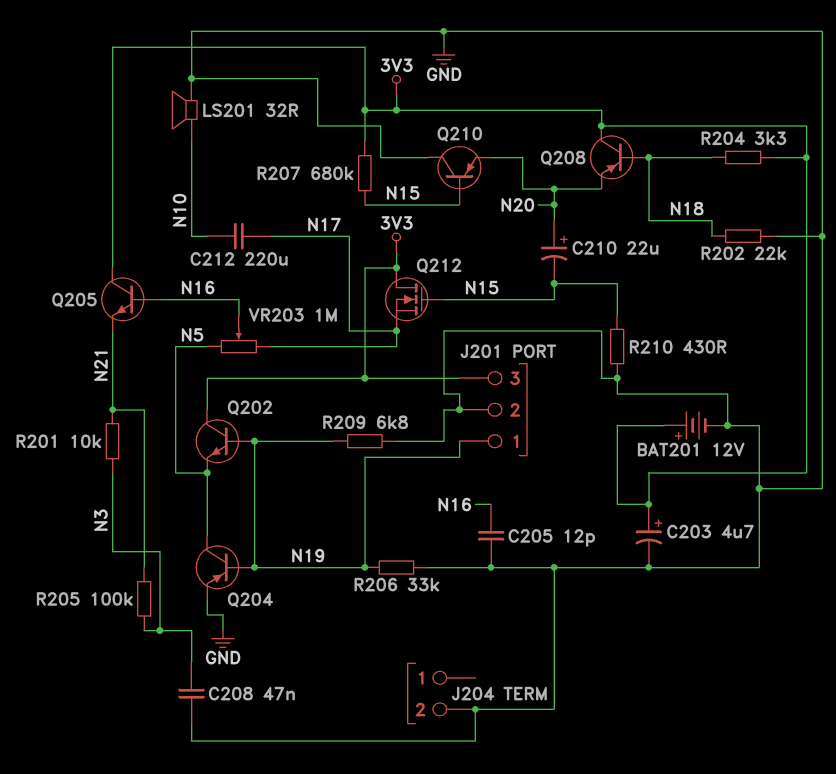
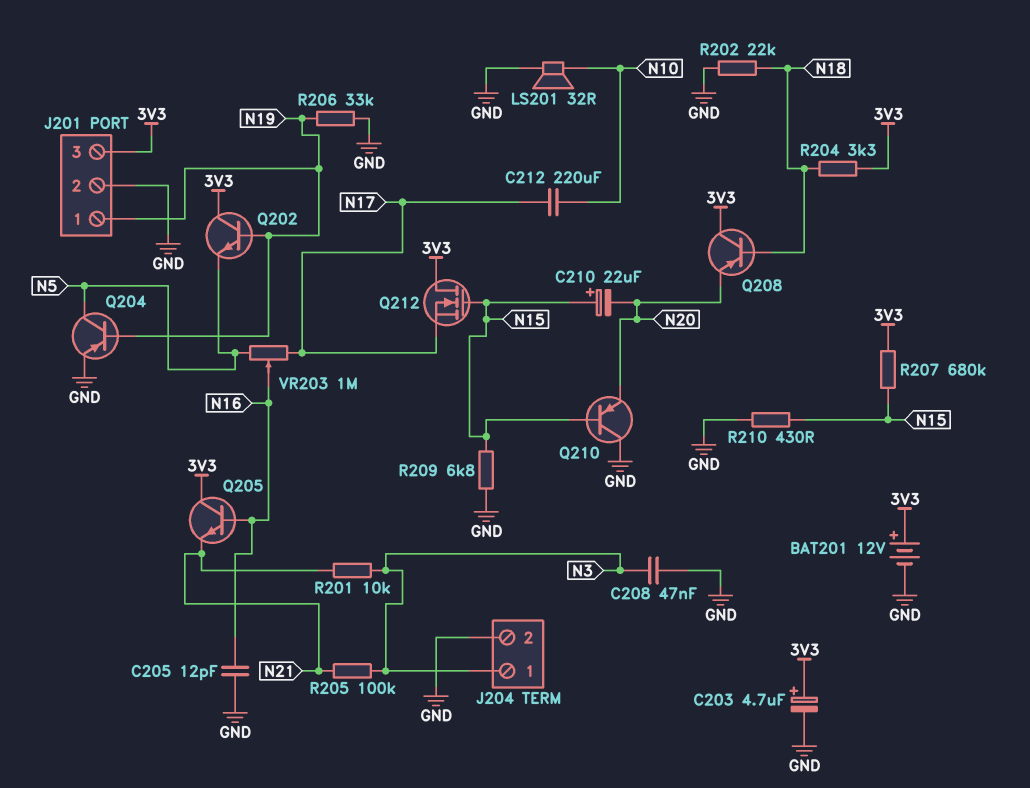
C210: 22uF (plus N20, minus N15) -> 22uF (plus N15, minus N20)
J204 pin 1: none -> N3
R209: 6.8k (GND, N19) -> 6.8k (GND, N15)

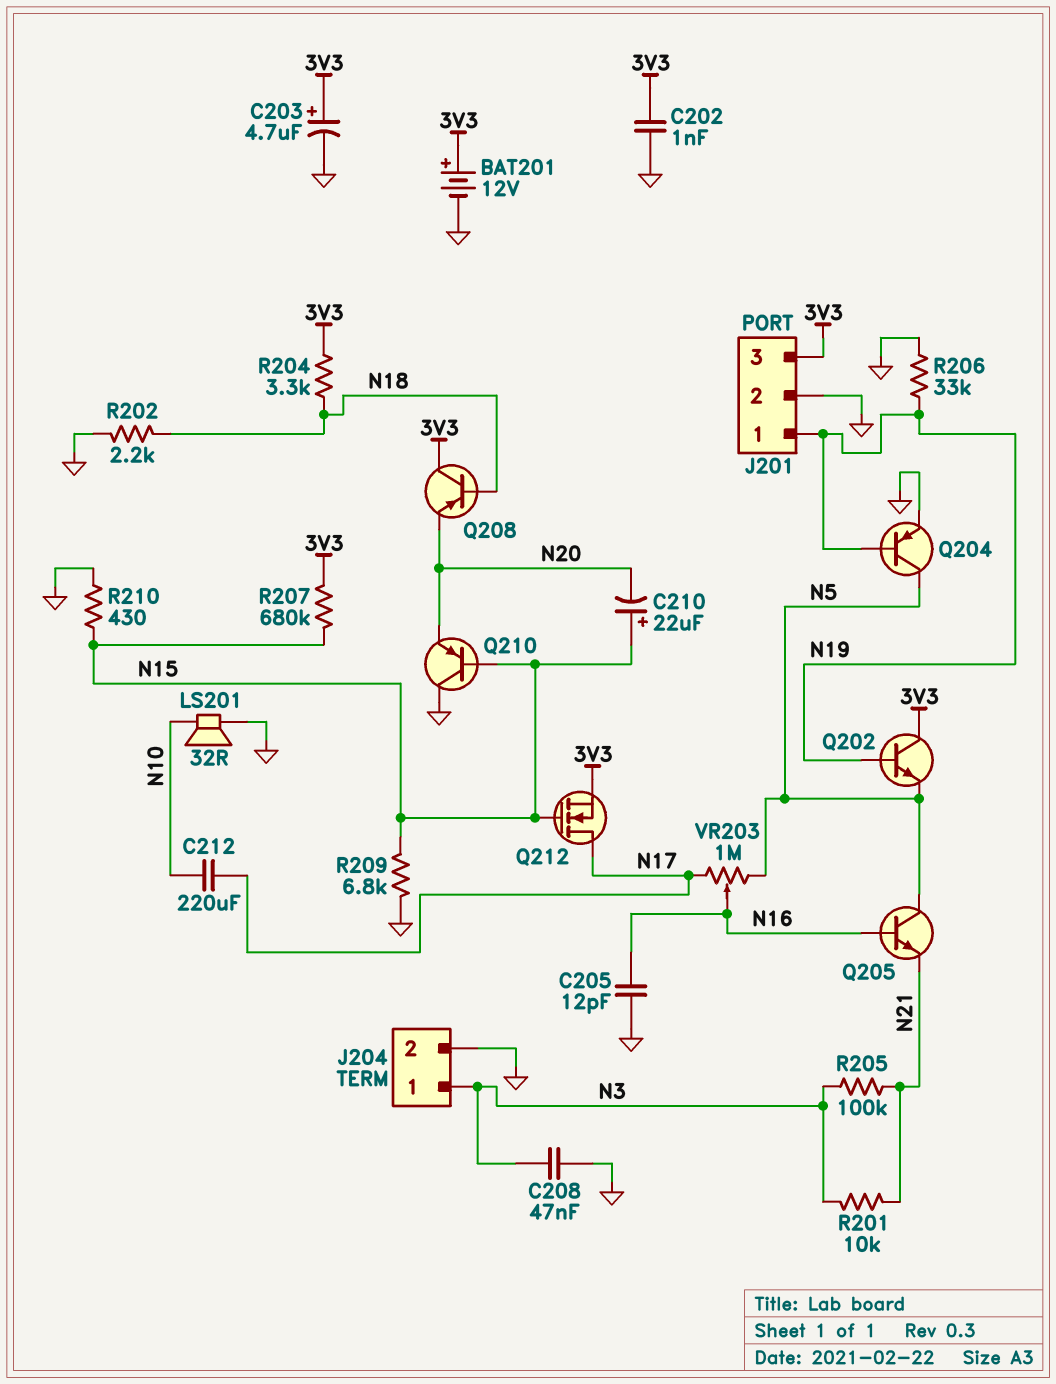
C202: none -> 1nF (3V3, GND)
Q205: NPN (B N16, C 3V3, E N21) -> NPN (B N16, C N5, E N21)
Q212: NMOS (G N15, D 3V3, S N17) -> NMOS (G N15, D N17, S 3V3)
R202: 22k (GND, N18) -> 2.2k (GND, N18)

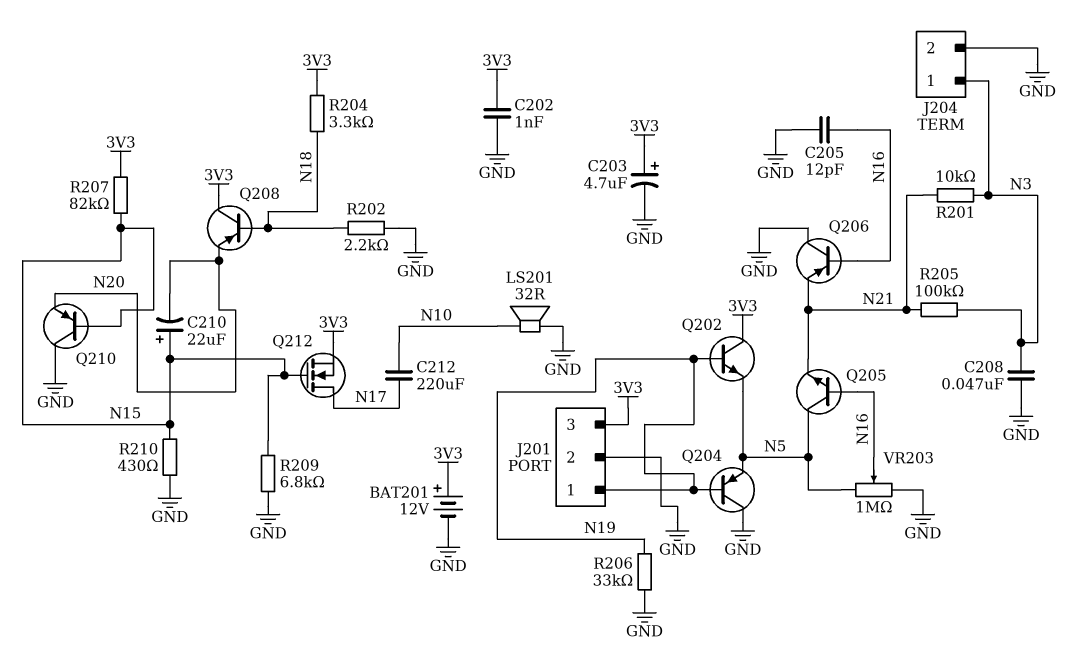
Q204: PNP (B N19, C N5, E GND) -> PNP (B N19, C GND, E N5)
Q206: none -> PNP (B N16, C GND, E N21)
R207: 680k (3V3, N15) -> 82k (3V3, N15)
VR203: 1M (N5, N17, wiper N16) -> 1M (GND, N5, wiper N16)

